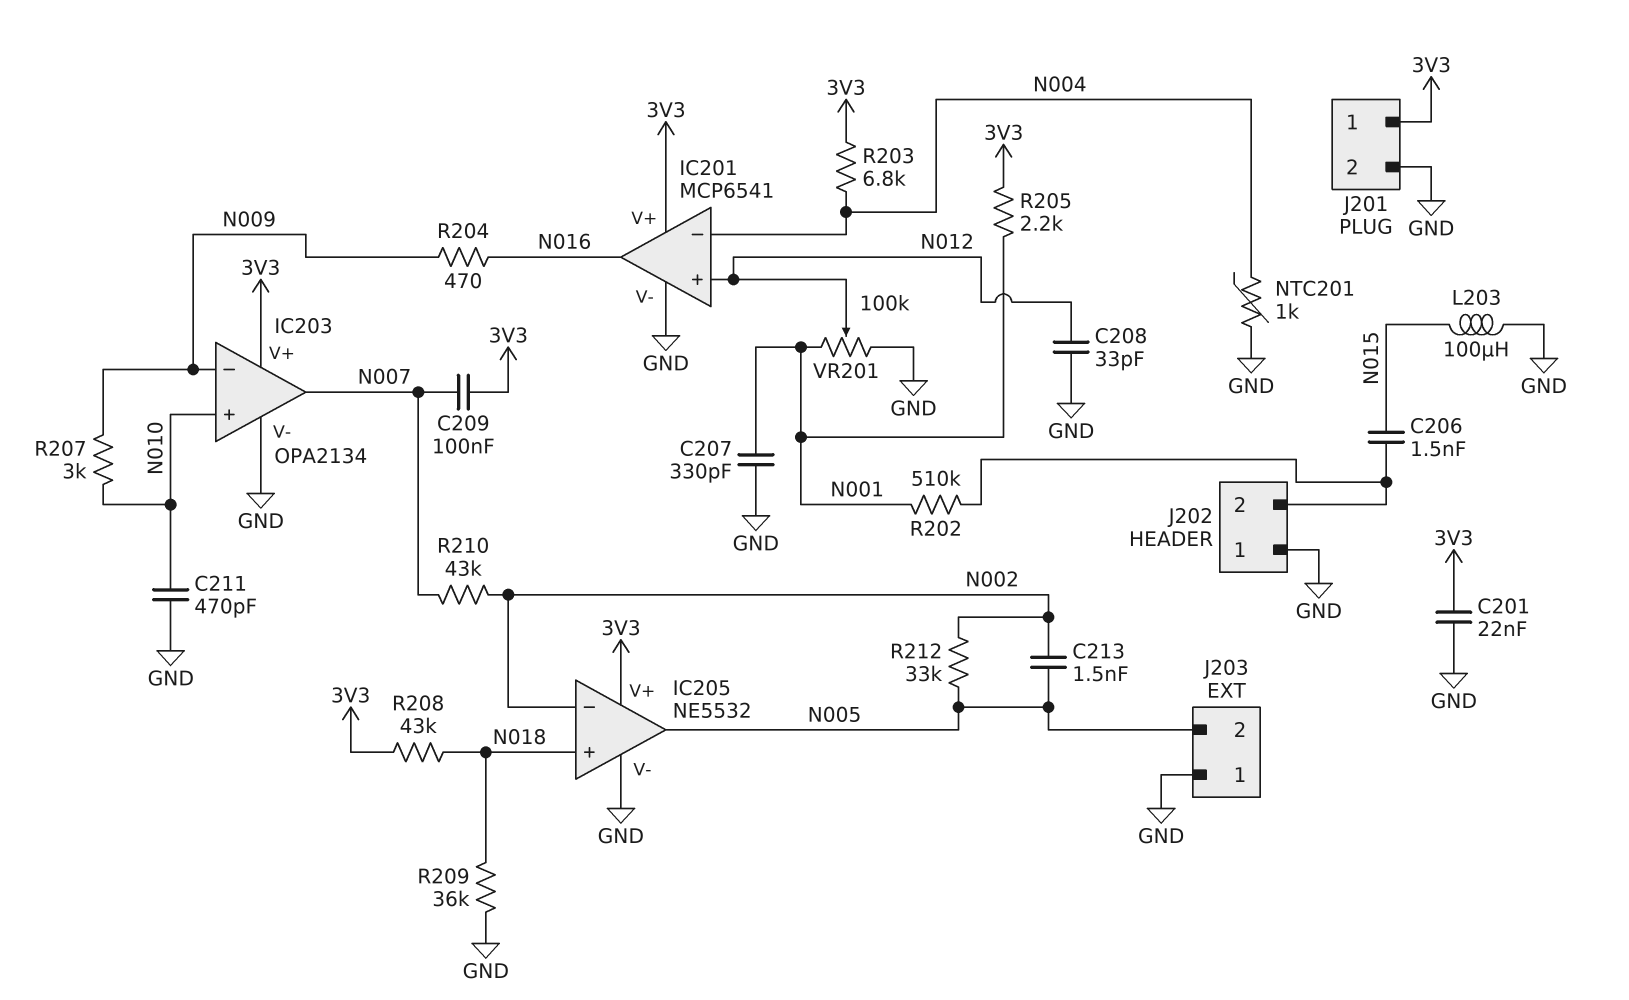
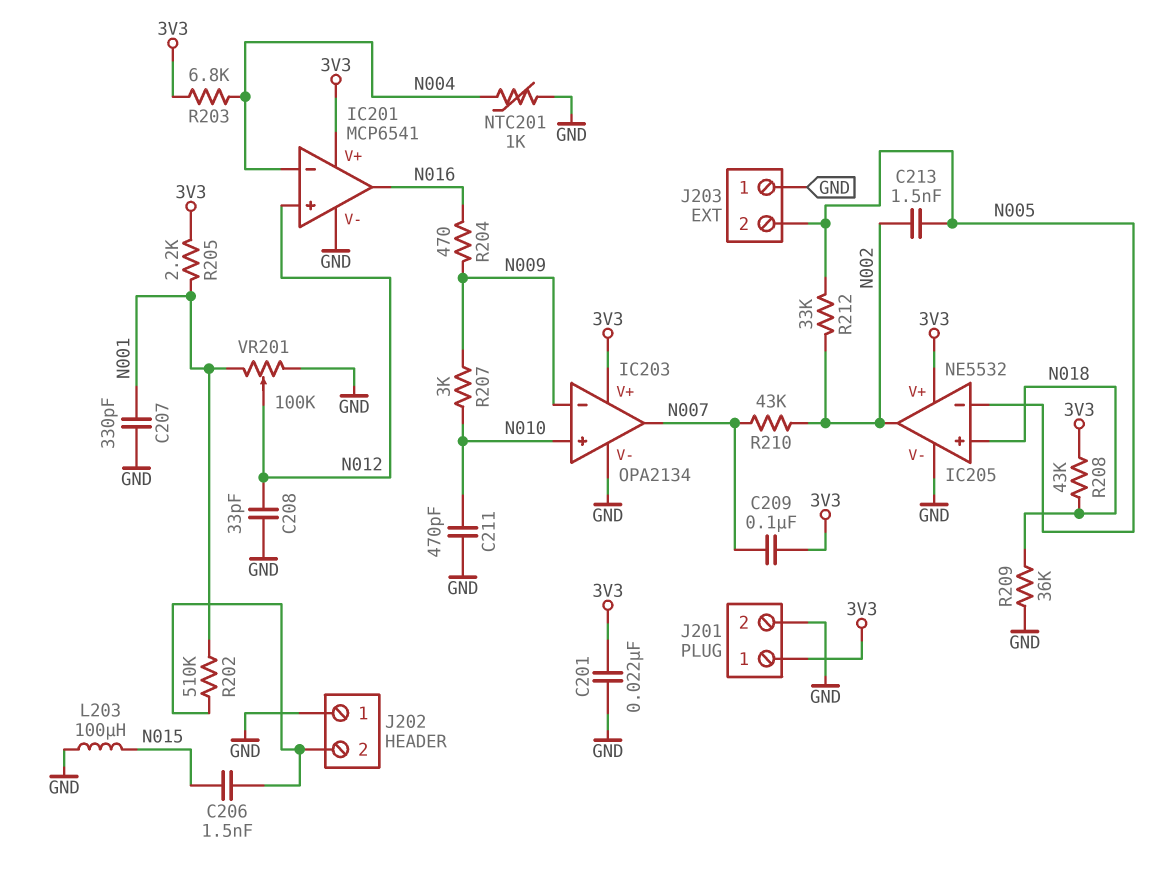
IC205 pin in-: N002 -> N005
IC205 pin out: N005 -> N002

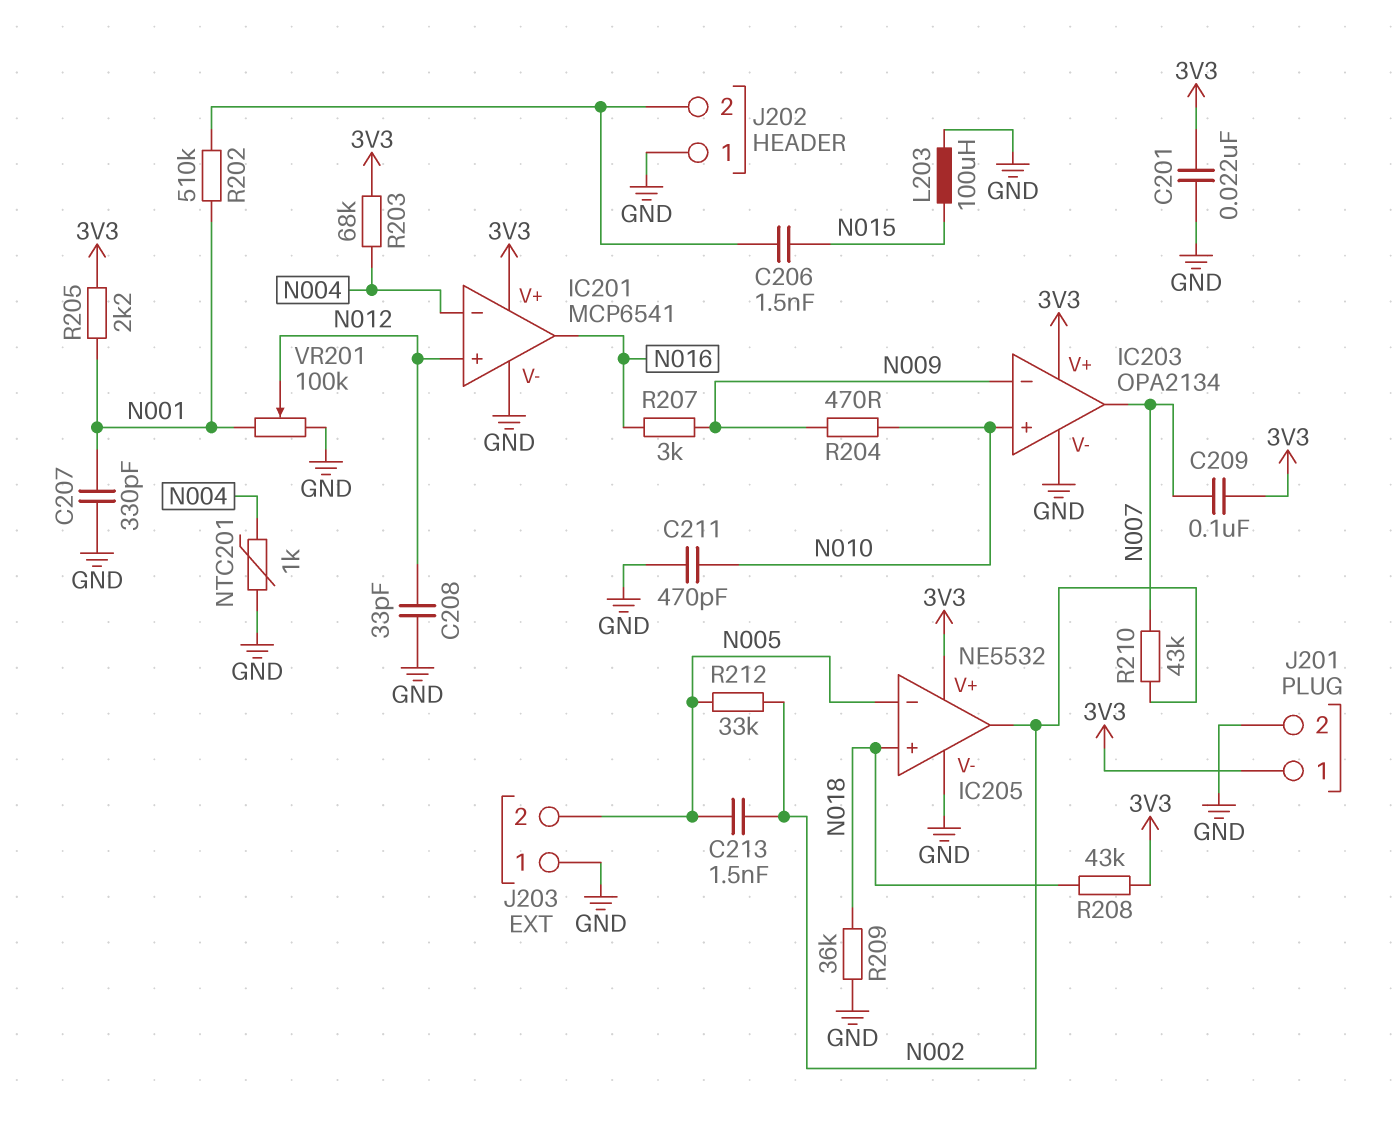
R203: 6.8k (3V3, N004) -> 68k (3V3, N004)
R204: 470 (N009, N016) -> 470 (N009, N010)
R207: 3k (N009, N010) -> 3k (N009, N016)

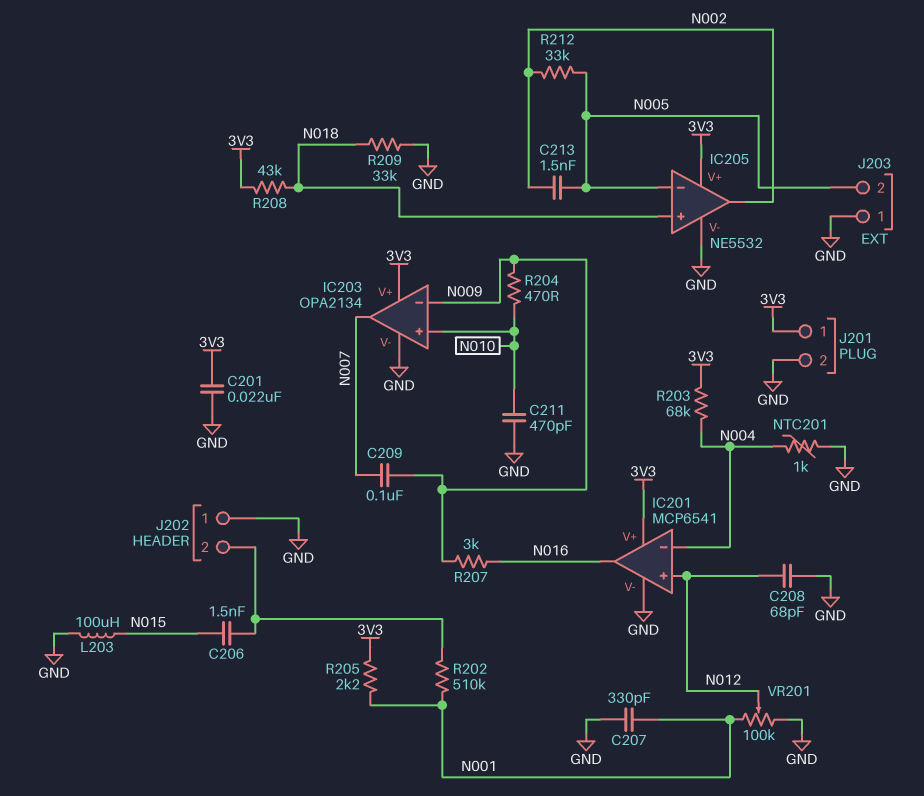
C208: 33pF (GND, N012) -> 68pF (GND, N012)
C209: 100nF (3V3, N007) -> 100nF (N007, N009)
R209: 36k (GND, N018) -> 33k (GND, N018)
R210: 43k (N002, N007) -> none

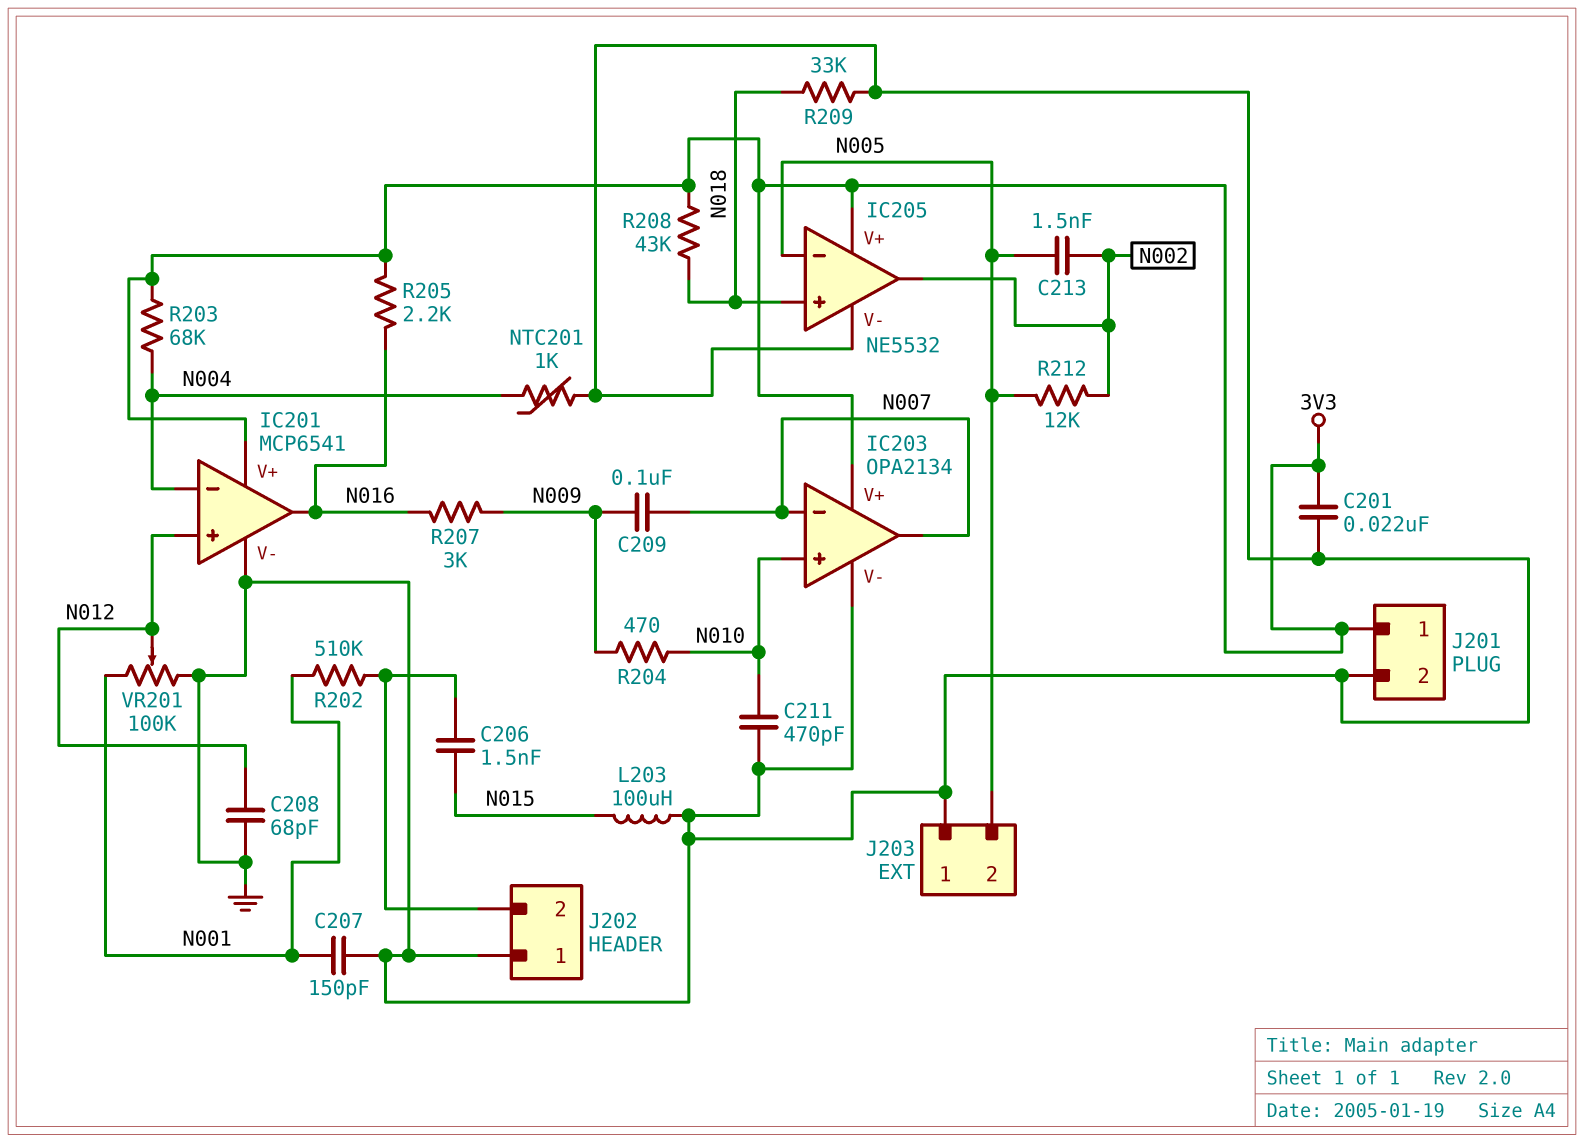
C207: 330pF (GND, N001) -> 150pF (GND, N001)
IC203 pin in-: N009 -> N007
R205: 2.2k (3V3, N001) -> 2.2k (3V3, N016)
R212: 33k (N002, N005) -> 12k (N002, N005)

